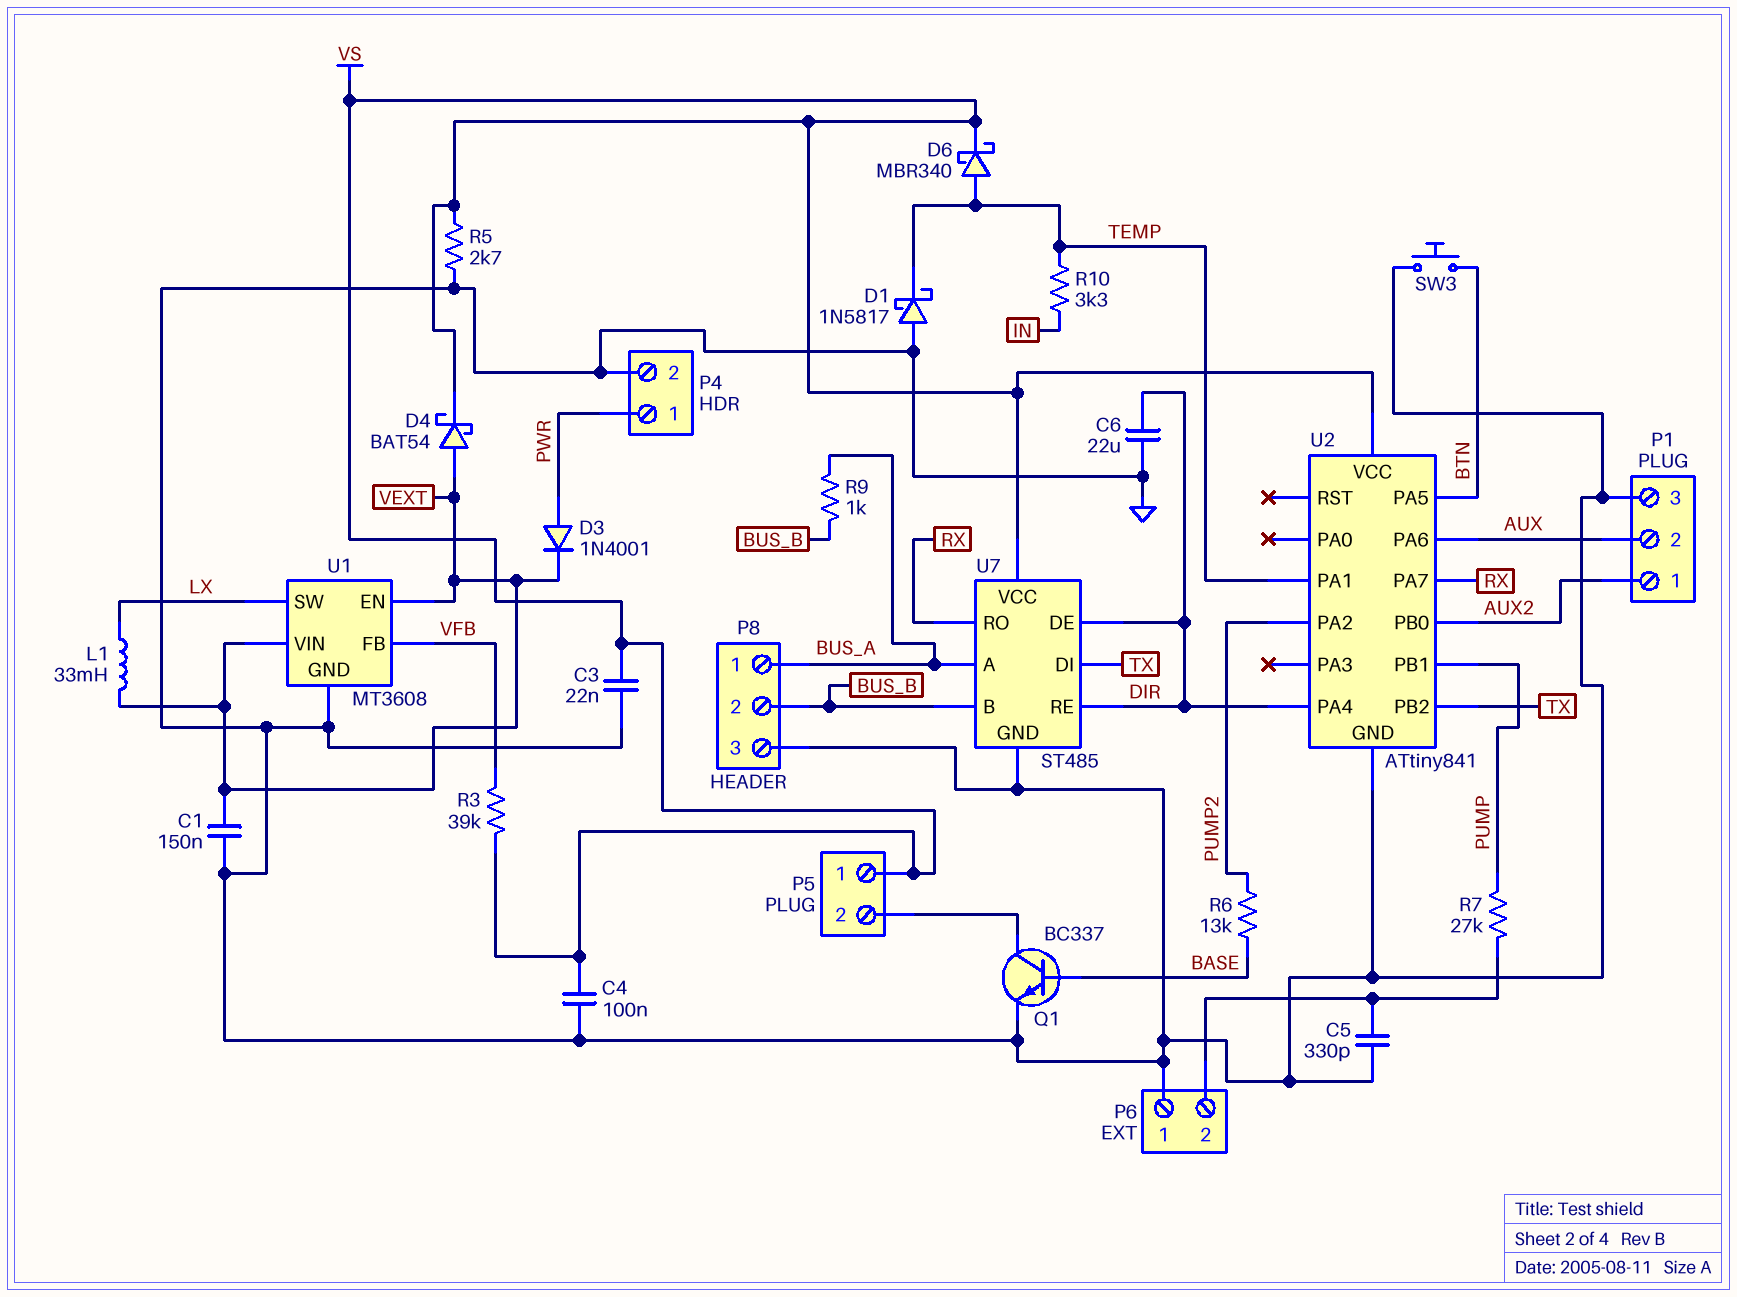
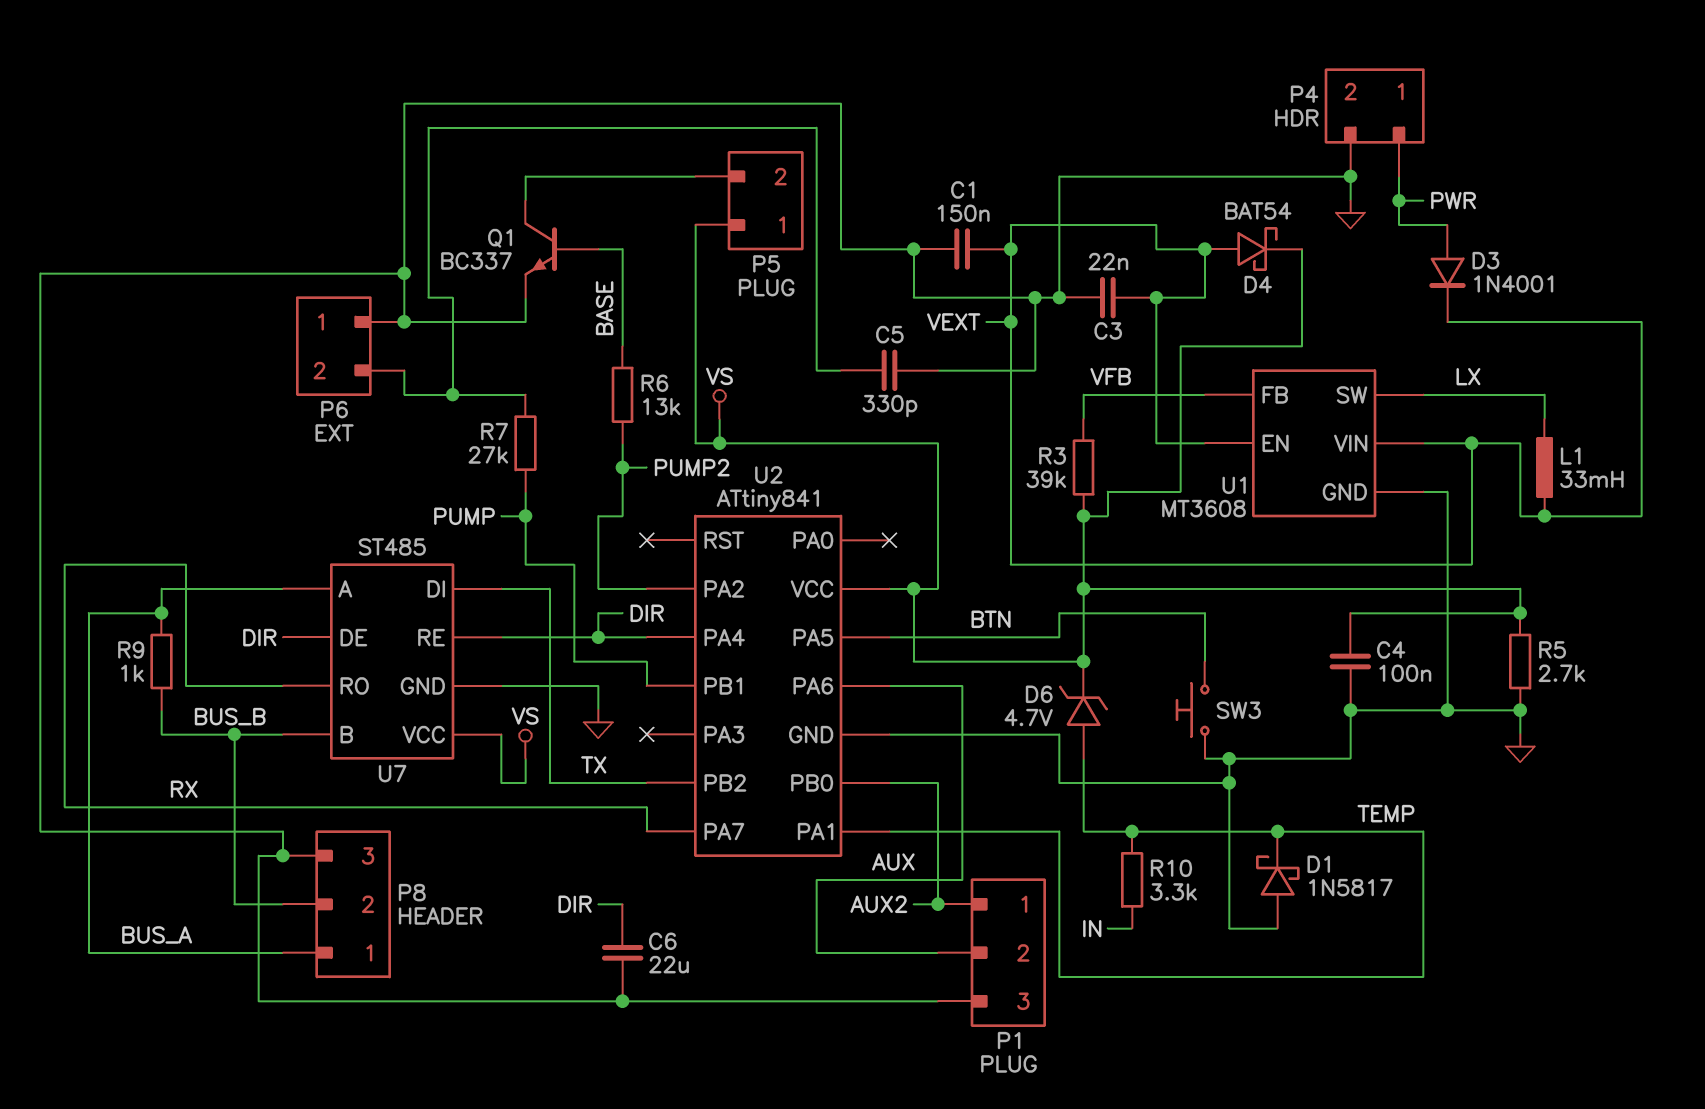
C3: 22nF (GND, VS) -> 22nF (GND, VEXT)
D6: schottky MBR340 (A TEMP, K VS) -> zener 4.7V (A TEMP, K VS)

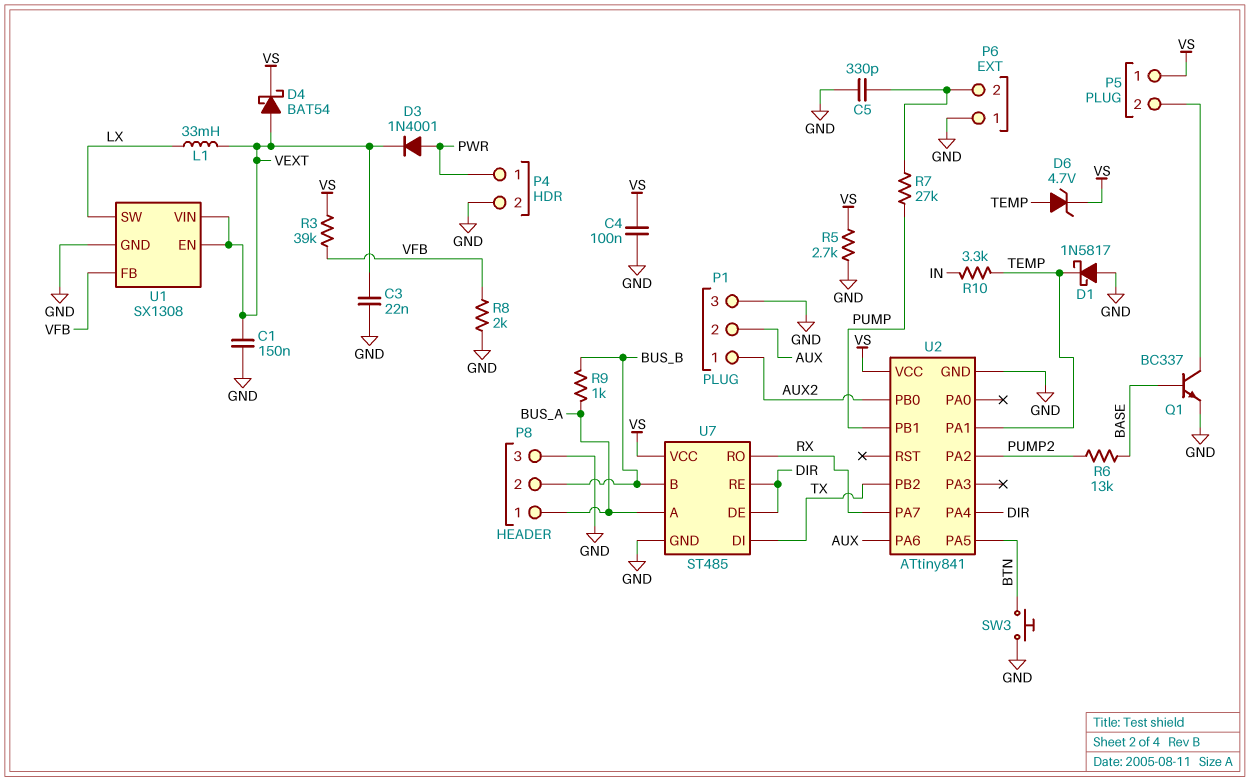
C6: 22uF (DIR, GND) -> none
R8: none -> 2k (GND, VFB)
U1: MT3608 -> SX1308

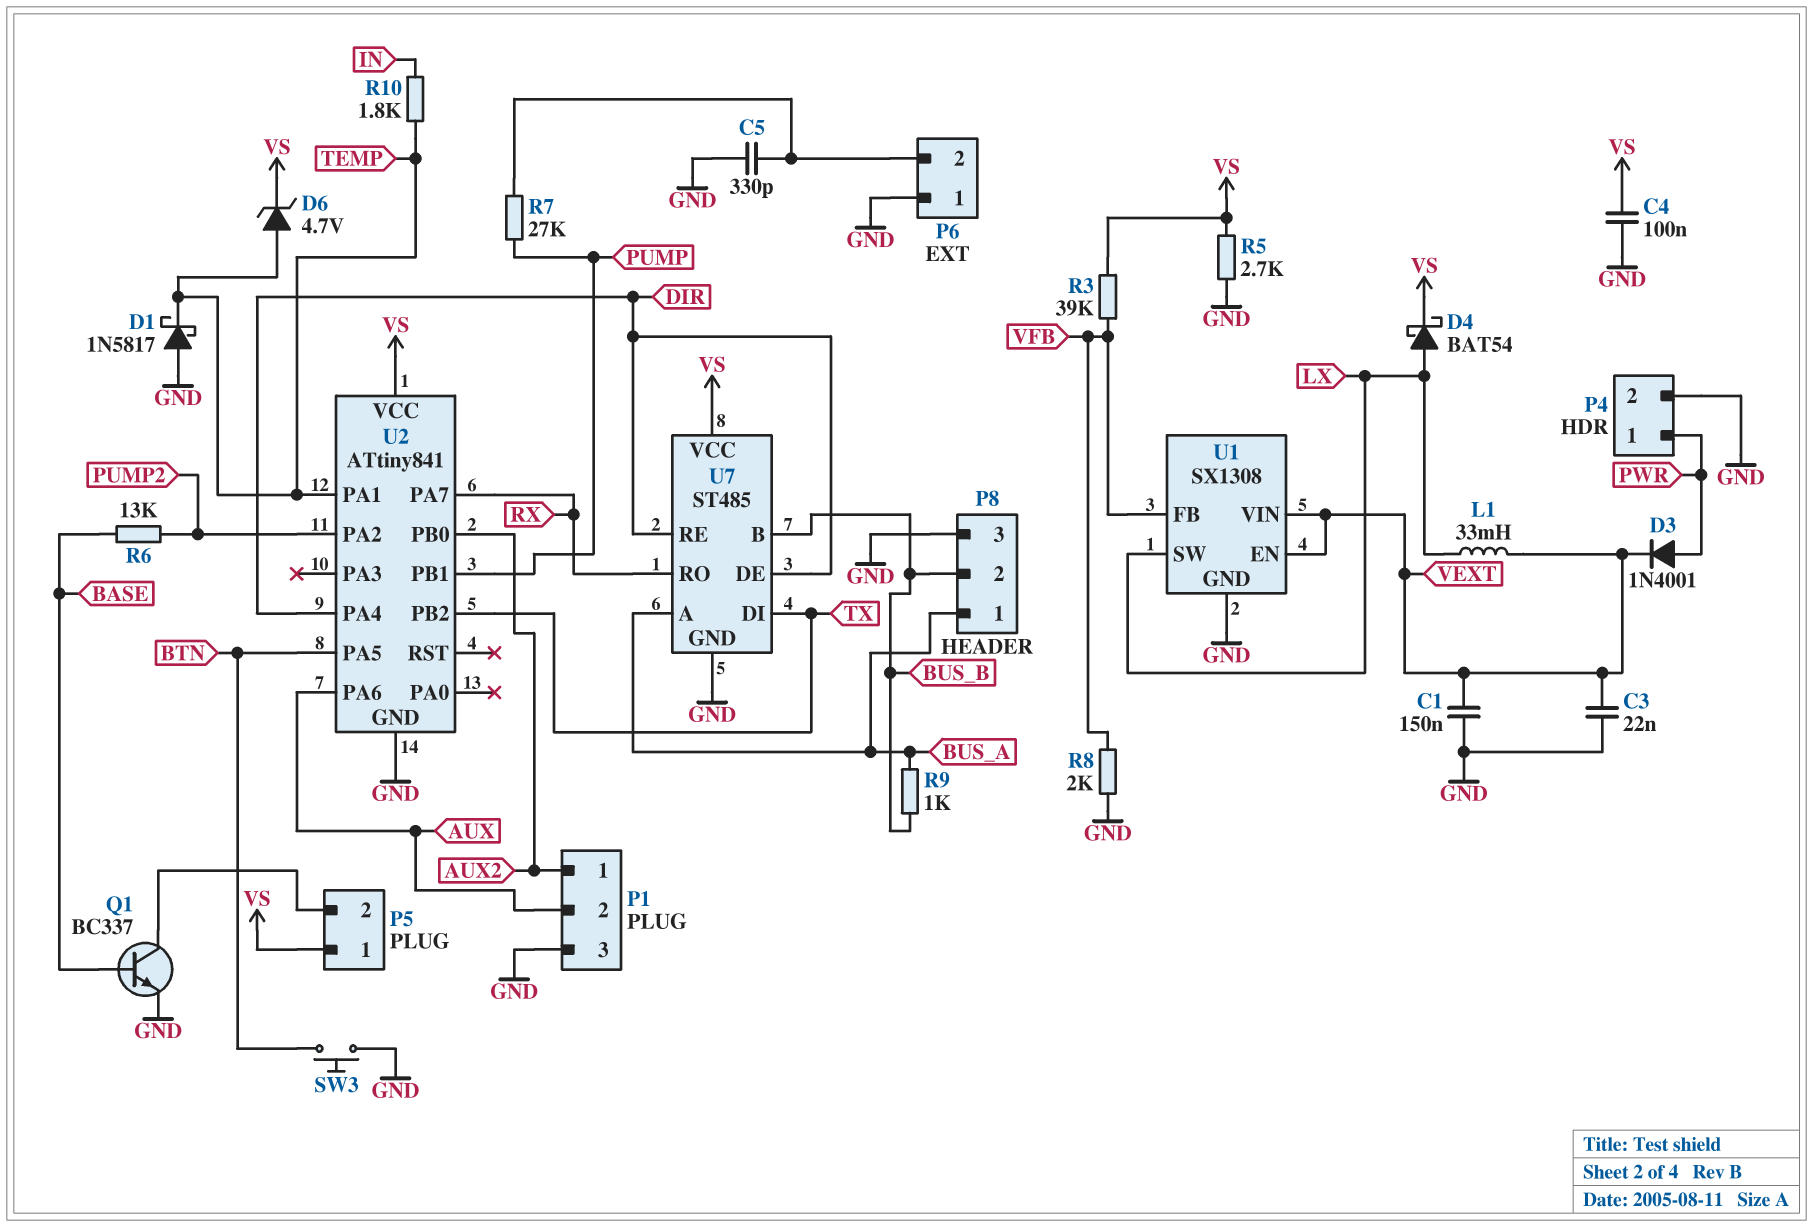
D4: schottky BAT54 (A VEXT, K VS) -> schottky BAT54 (A LX, K VS)
R10: 3.3k (IN, TEMP) -> 1.8k (IN, TEMP)

